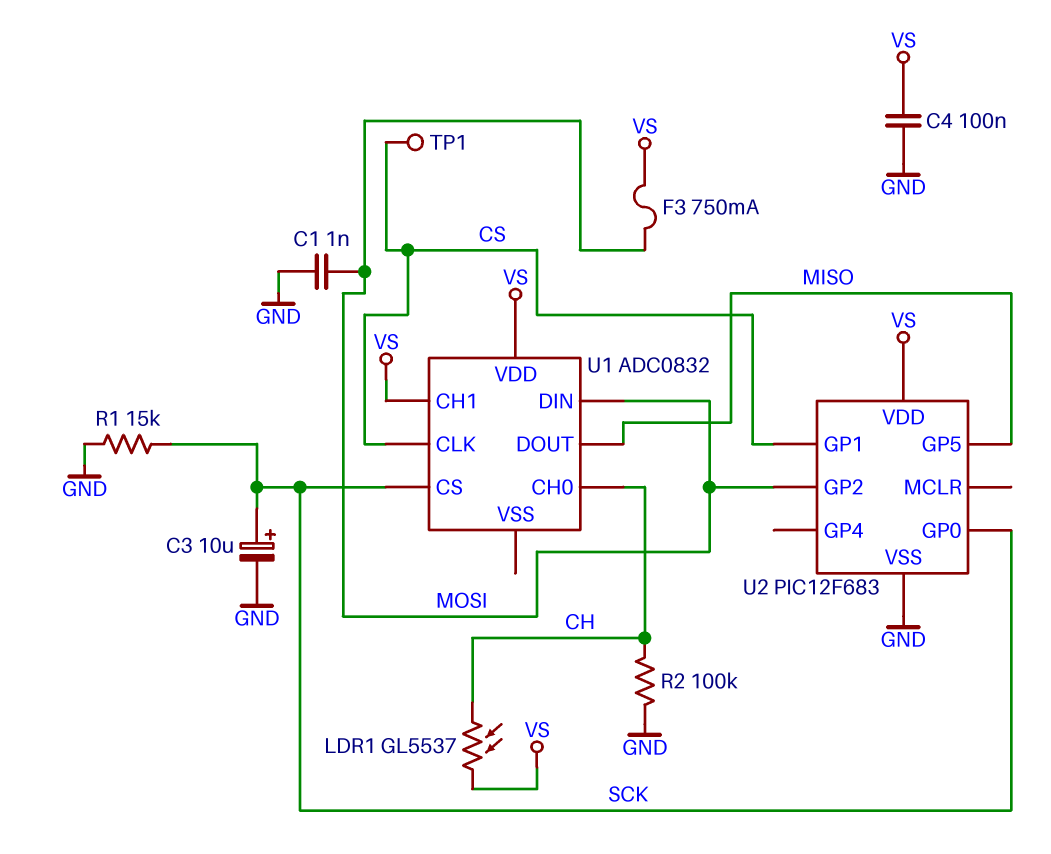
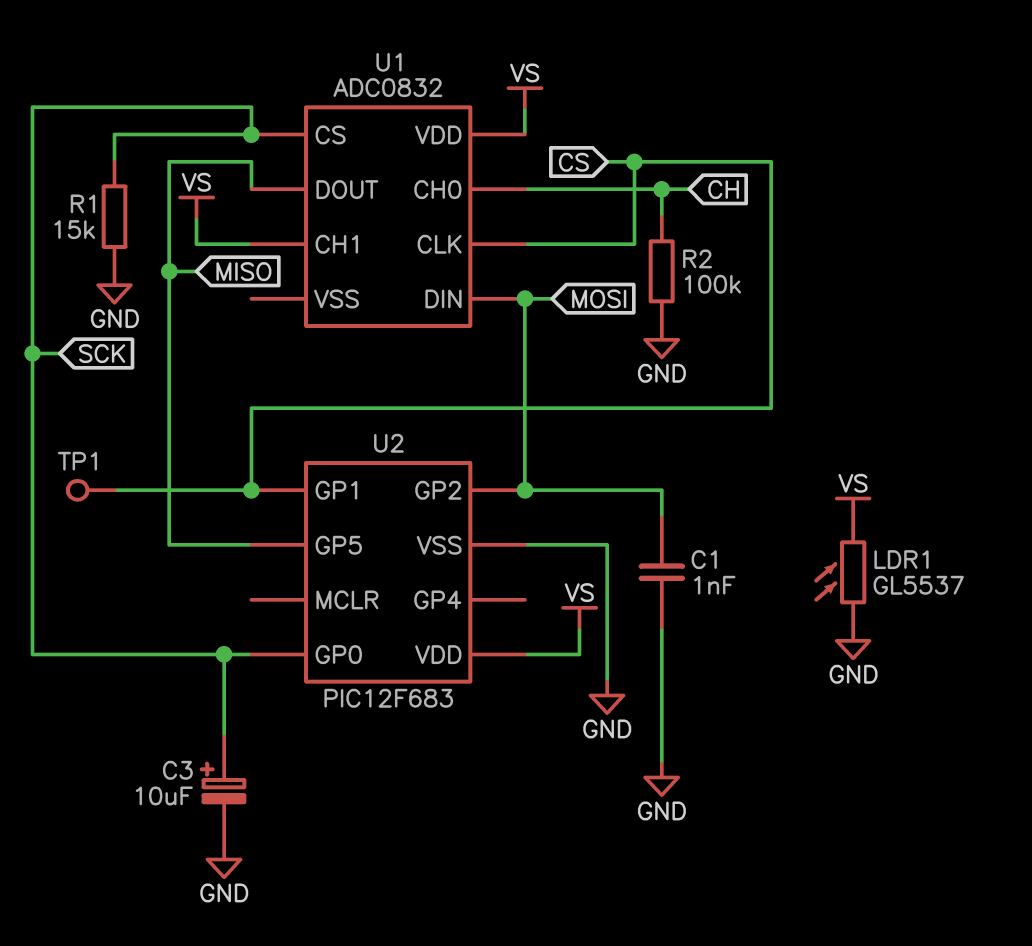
C4: 100nF (GND, VS) -> none
F3: 750mA (MOSI, VS) -> none
LDR1: GL5537 (CH, VS) -> GL5537 (GND, VS)

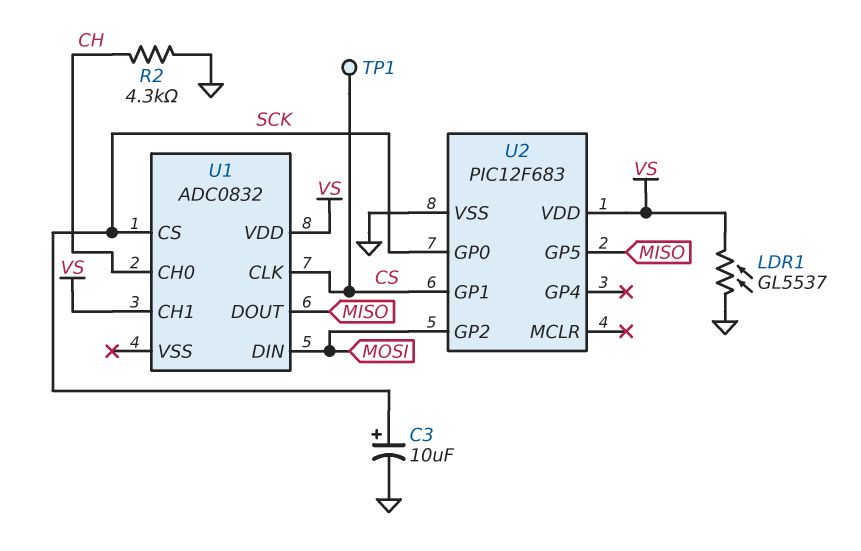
C1: 1nF (GND, MOSI) -> none
R1: 15k (GND, SCK) -> none
R2: 100k (CH, GND) -> 4.3k (CH, GND)

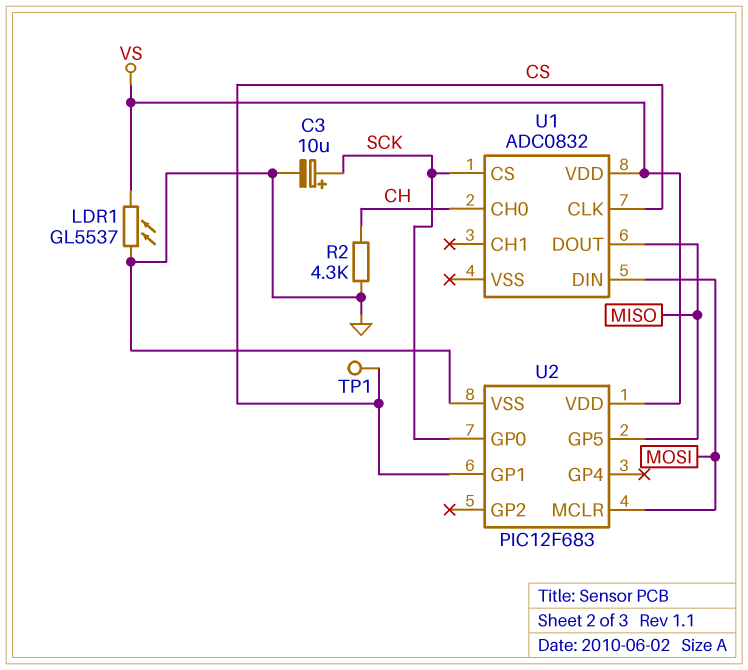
U1 pin CH1: VS -> none
U2 pin GP2: MOSI -> none
U2 pin MCLR: none -> MOSI

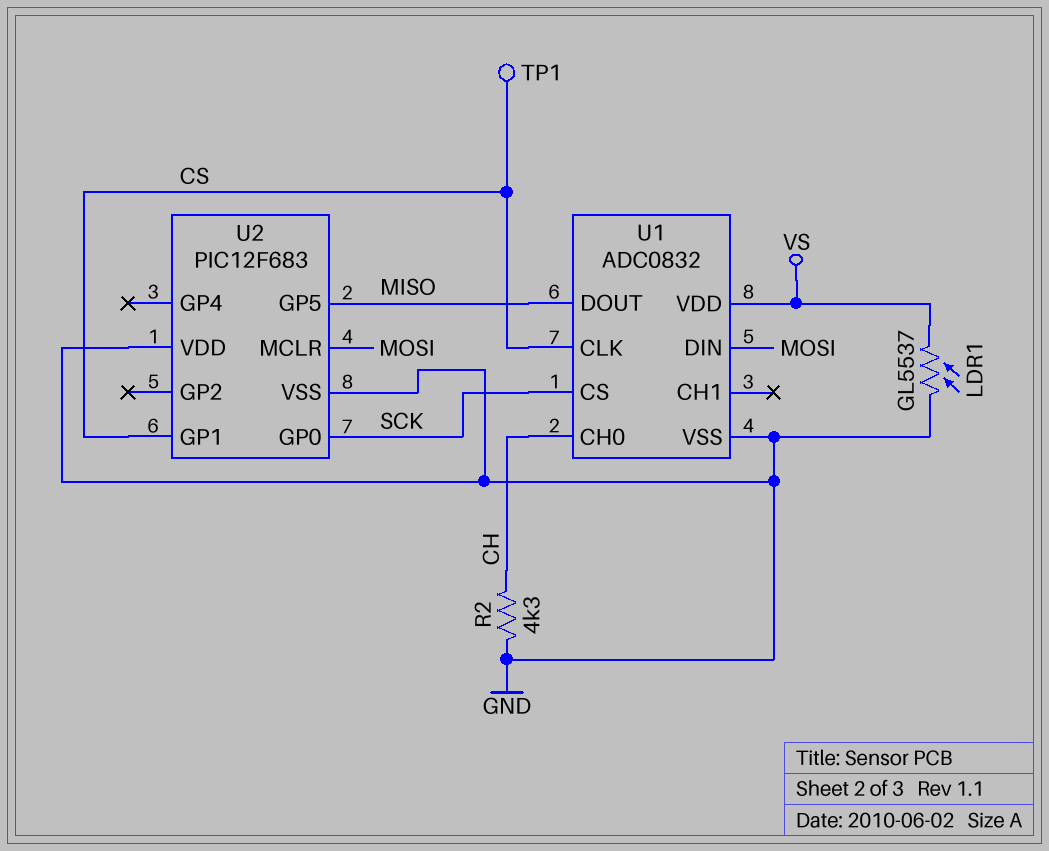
C3: 10uF (plus SCK, minus GND) -> none
U1 pin VSS: none -> GND
U2 pin VDD: VS -> GND

